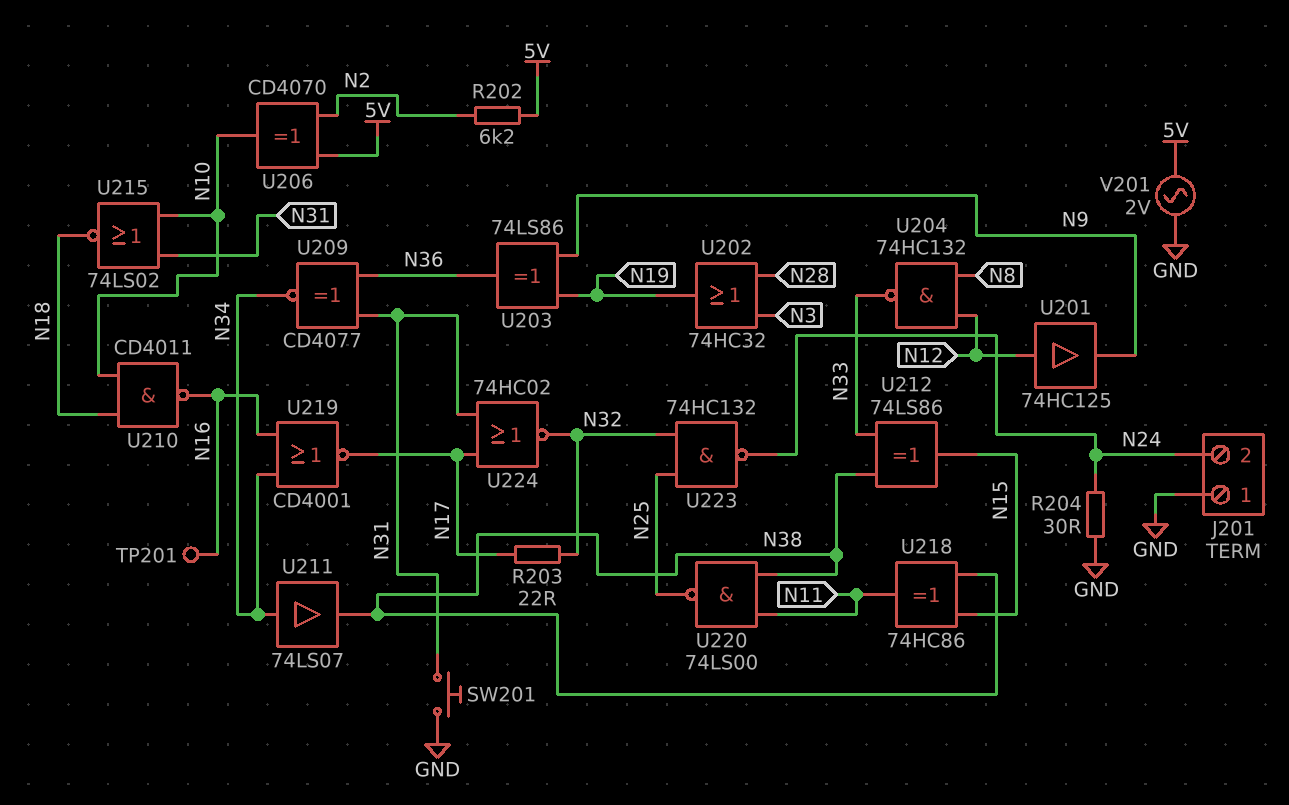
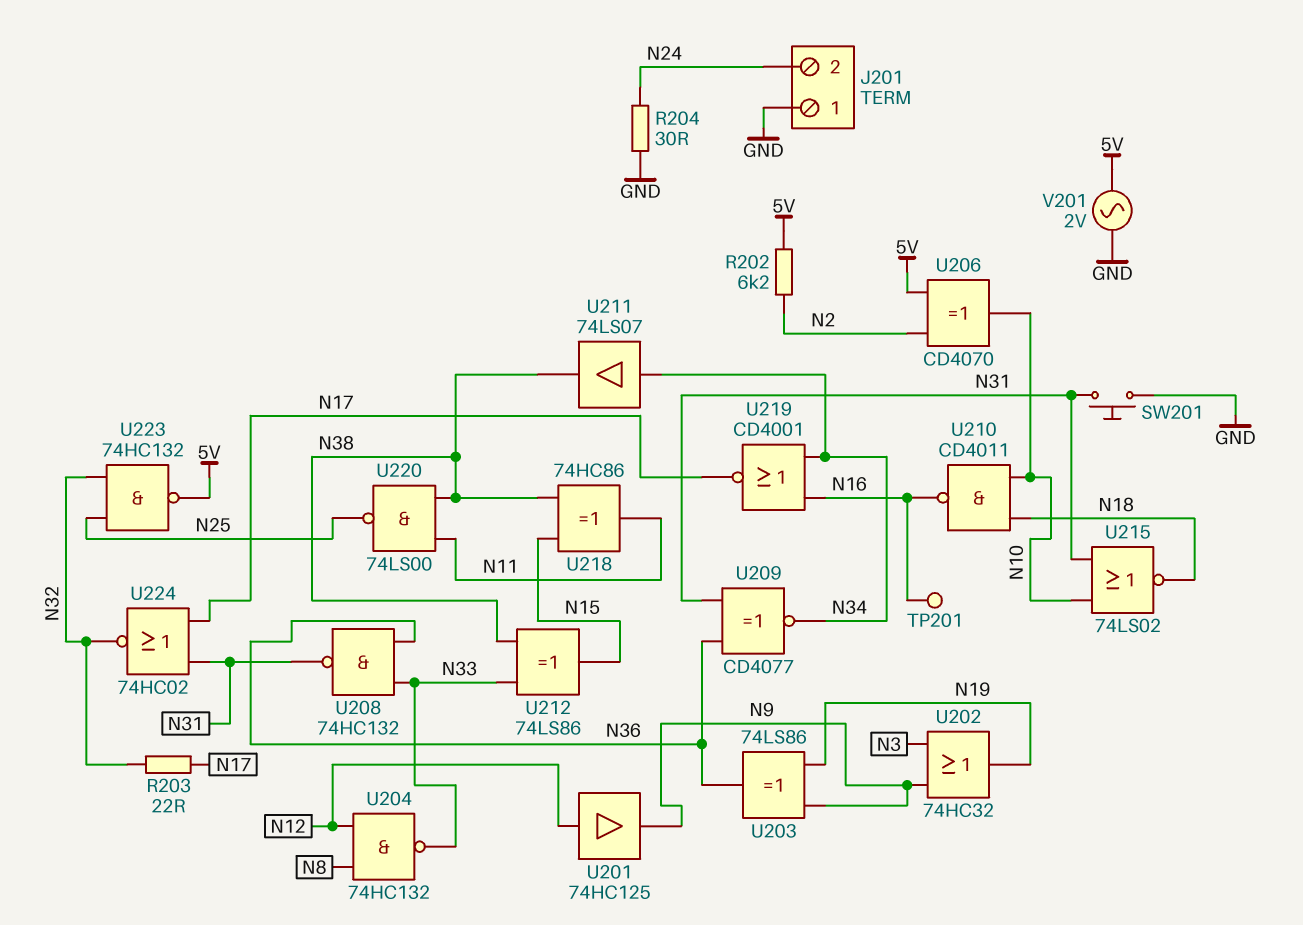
U202: OR 74HC32 (in N3, in N28, out N19) -> OR 74HC32 (in N3, in N9, out N19)
U208: none -> NAND 74HC132 (in N33, in N36, out N31)
U223: NAND 74HC132 (in N25, in N32, out N24) -> NAND 74HC132 (in N25, in N32, out 5V)

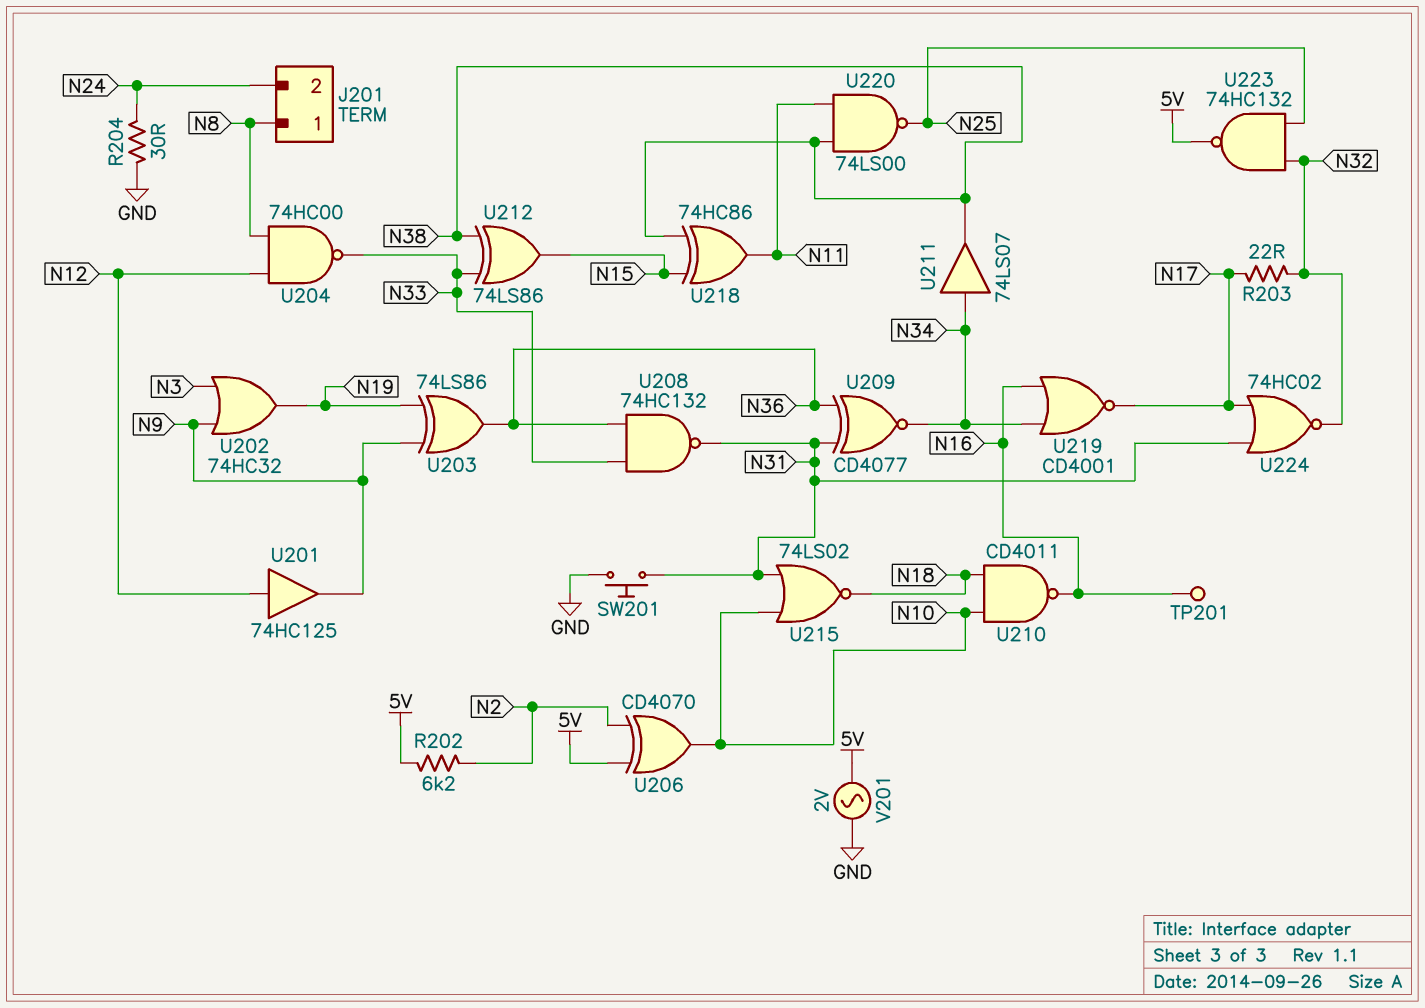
J201 pin 1: GND -> N8
U204: NAND 74HC132 (in N8, in N12, out N33) -> NAND 74HC00 (in N8, in N12, out N33)

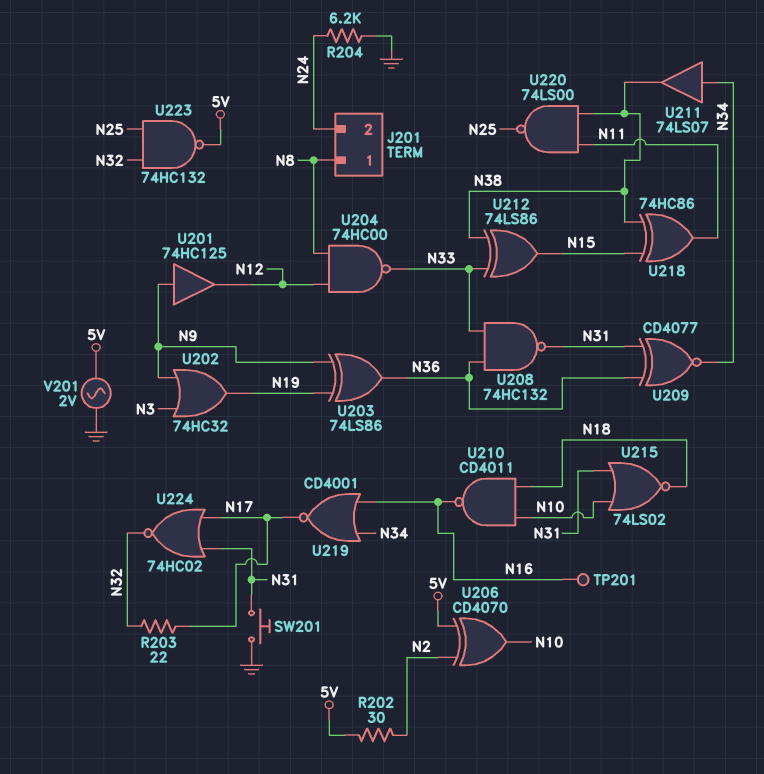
R202: 6.2k (5V, N2) -> 30 (5V, N2)
R204: 30 (GND, N24) -> 6.2k (GND, N24)
U201: buffer 74HC125 (in N12, out N9) -> buffer 74HC125 (in N9, out N12)

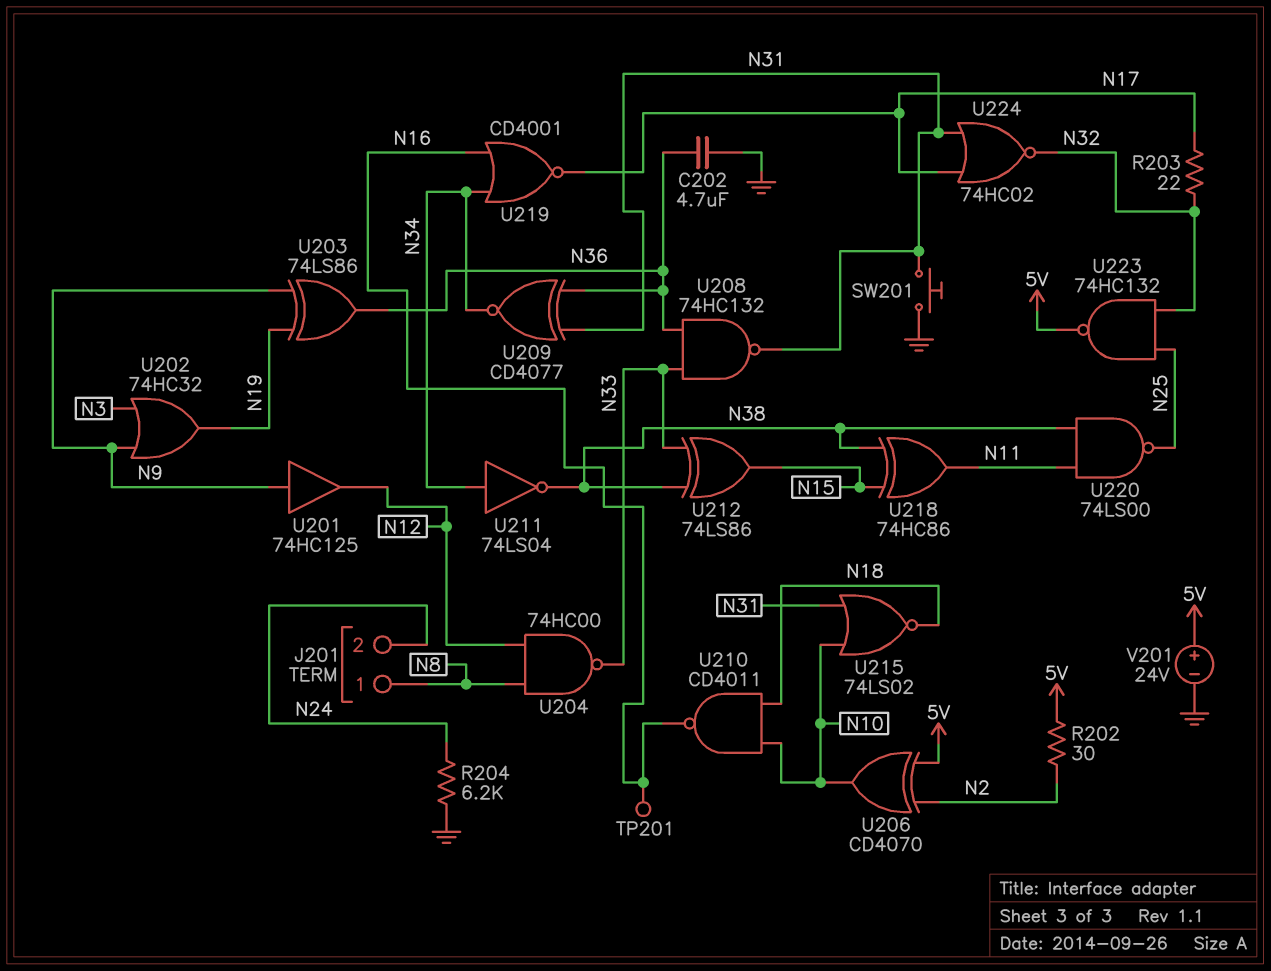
C202: none -> 4.7uF (GND, N36)
U211: buffer 74LS07 (in N34, out N38) -> NOT 74LS04 (in N34, out N38)
V201: AC 2V (5V, GND) -> 24V (plus 5V, minus GND)

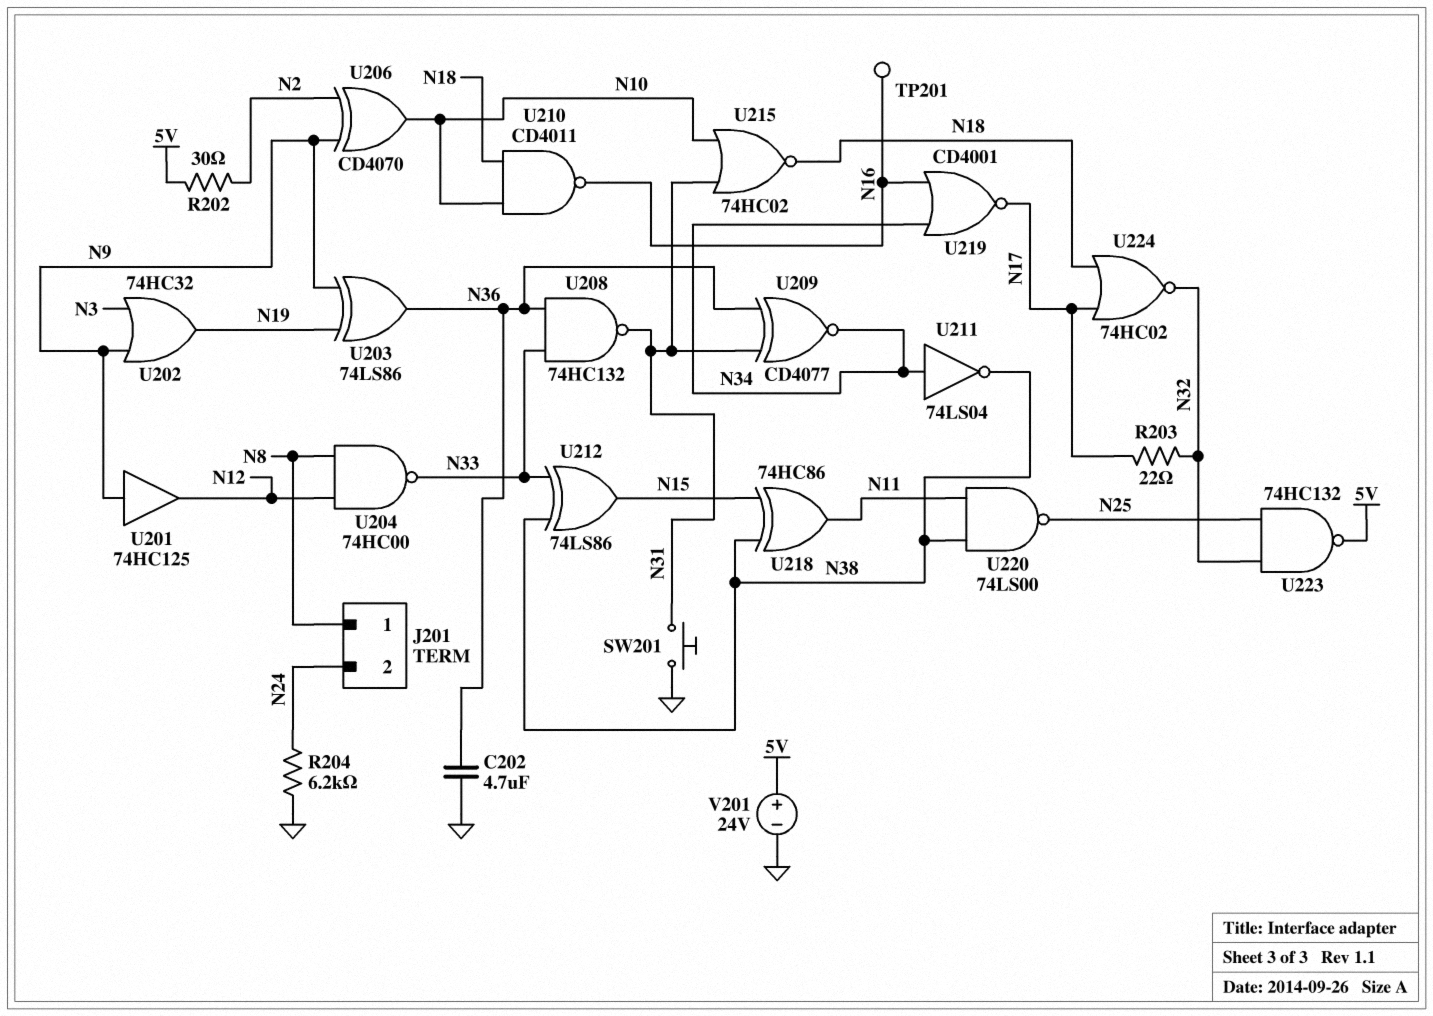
U206: XOR CD4070 (in 5V, in N2, out N10) -> XOR CD4070 (in N2, in N9, out N10)
U215: NOR 74LS02 (in N10, in N31, out N18) -> NOR 74HC02 (in N10, in N31, out N18)
U224: NOR 74HC02 (in N17, in N31, out N32) -> NOR 74HC02 (in N17, in N18, out N32)

